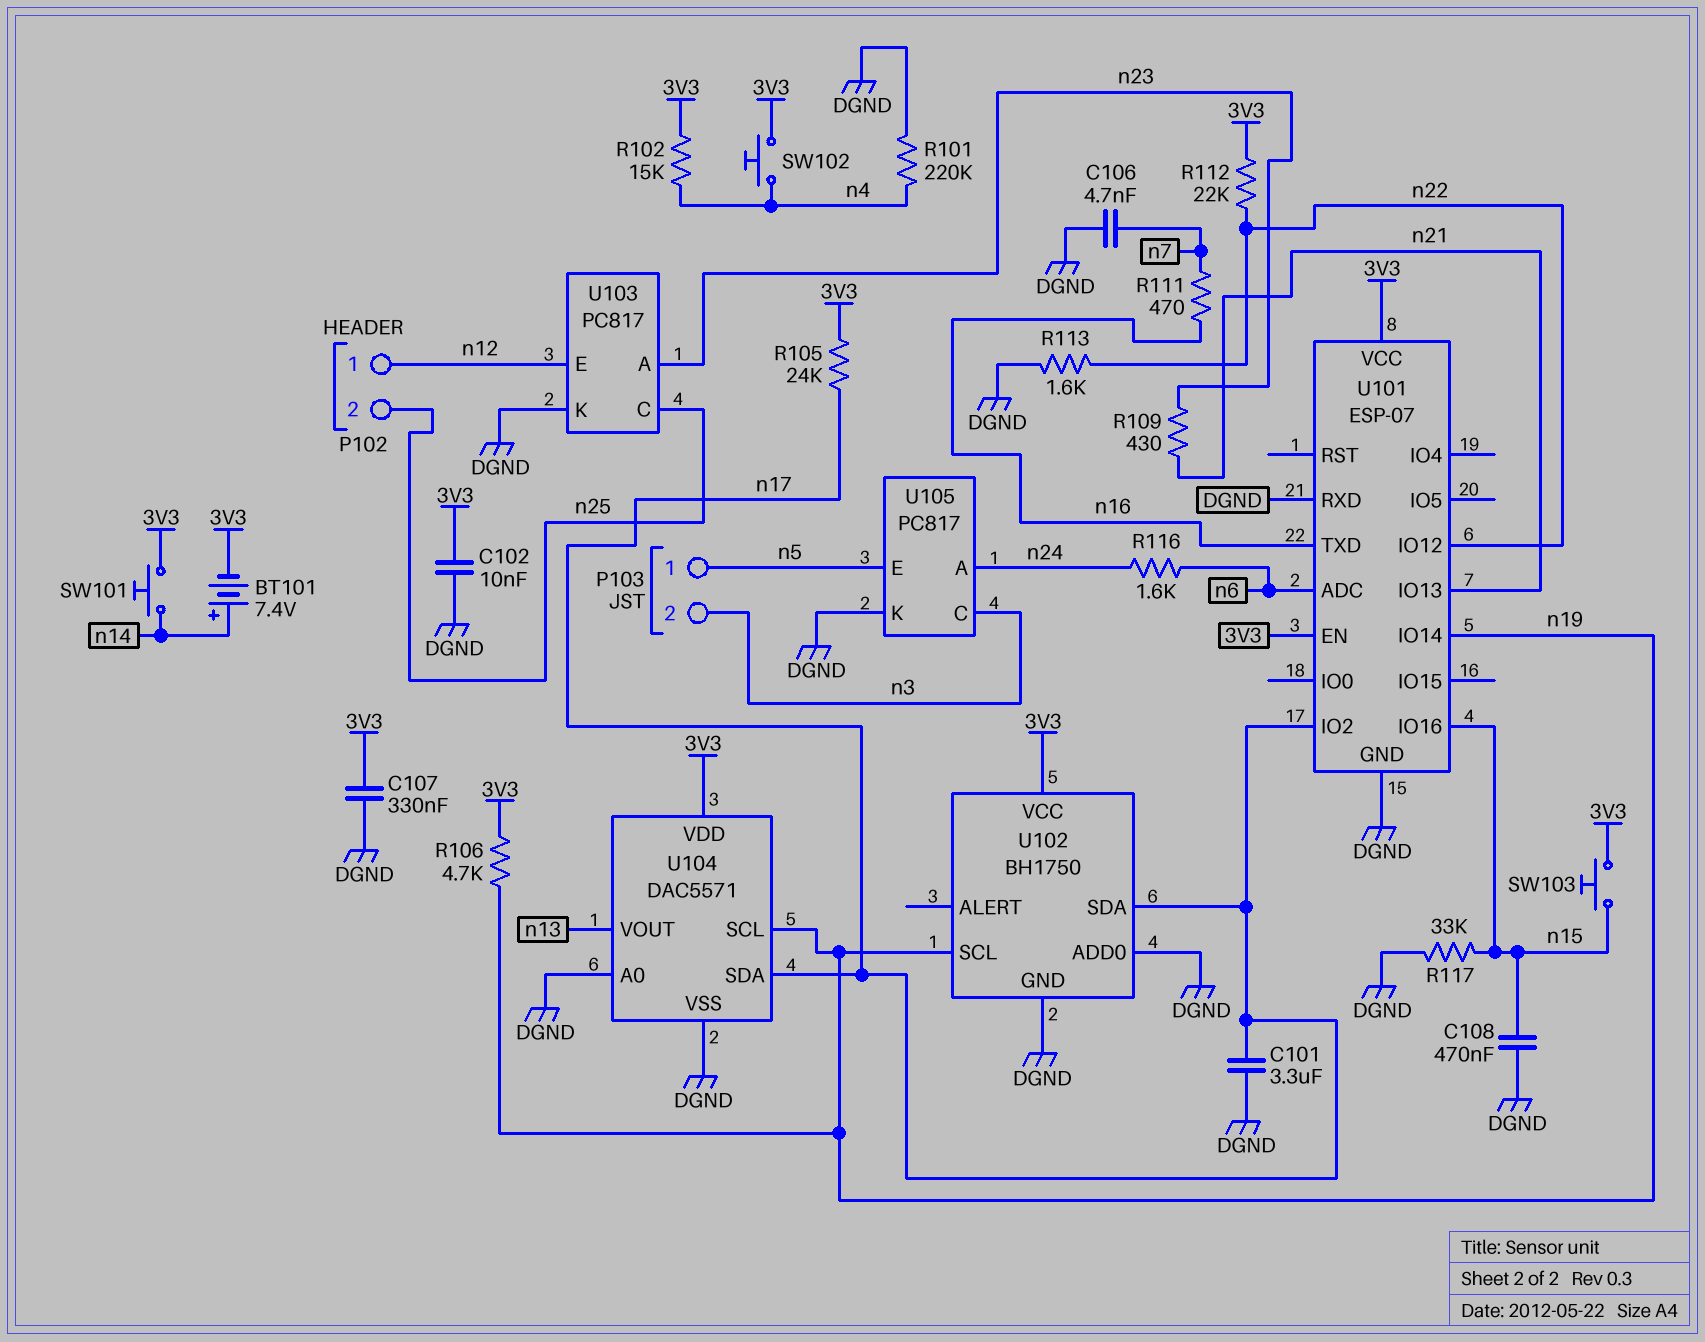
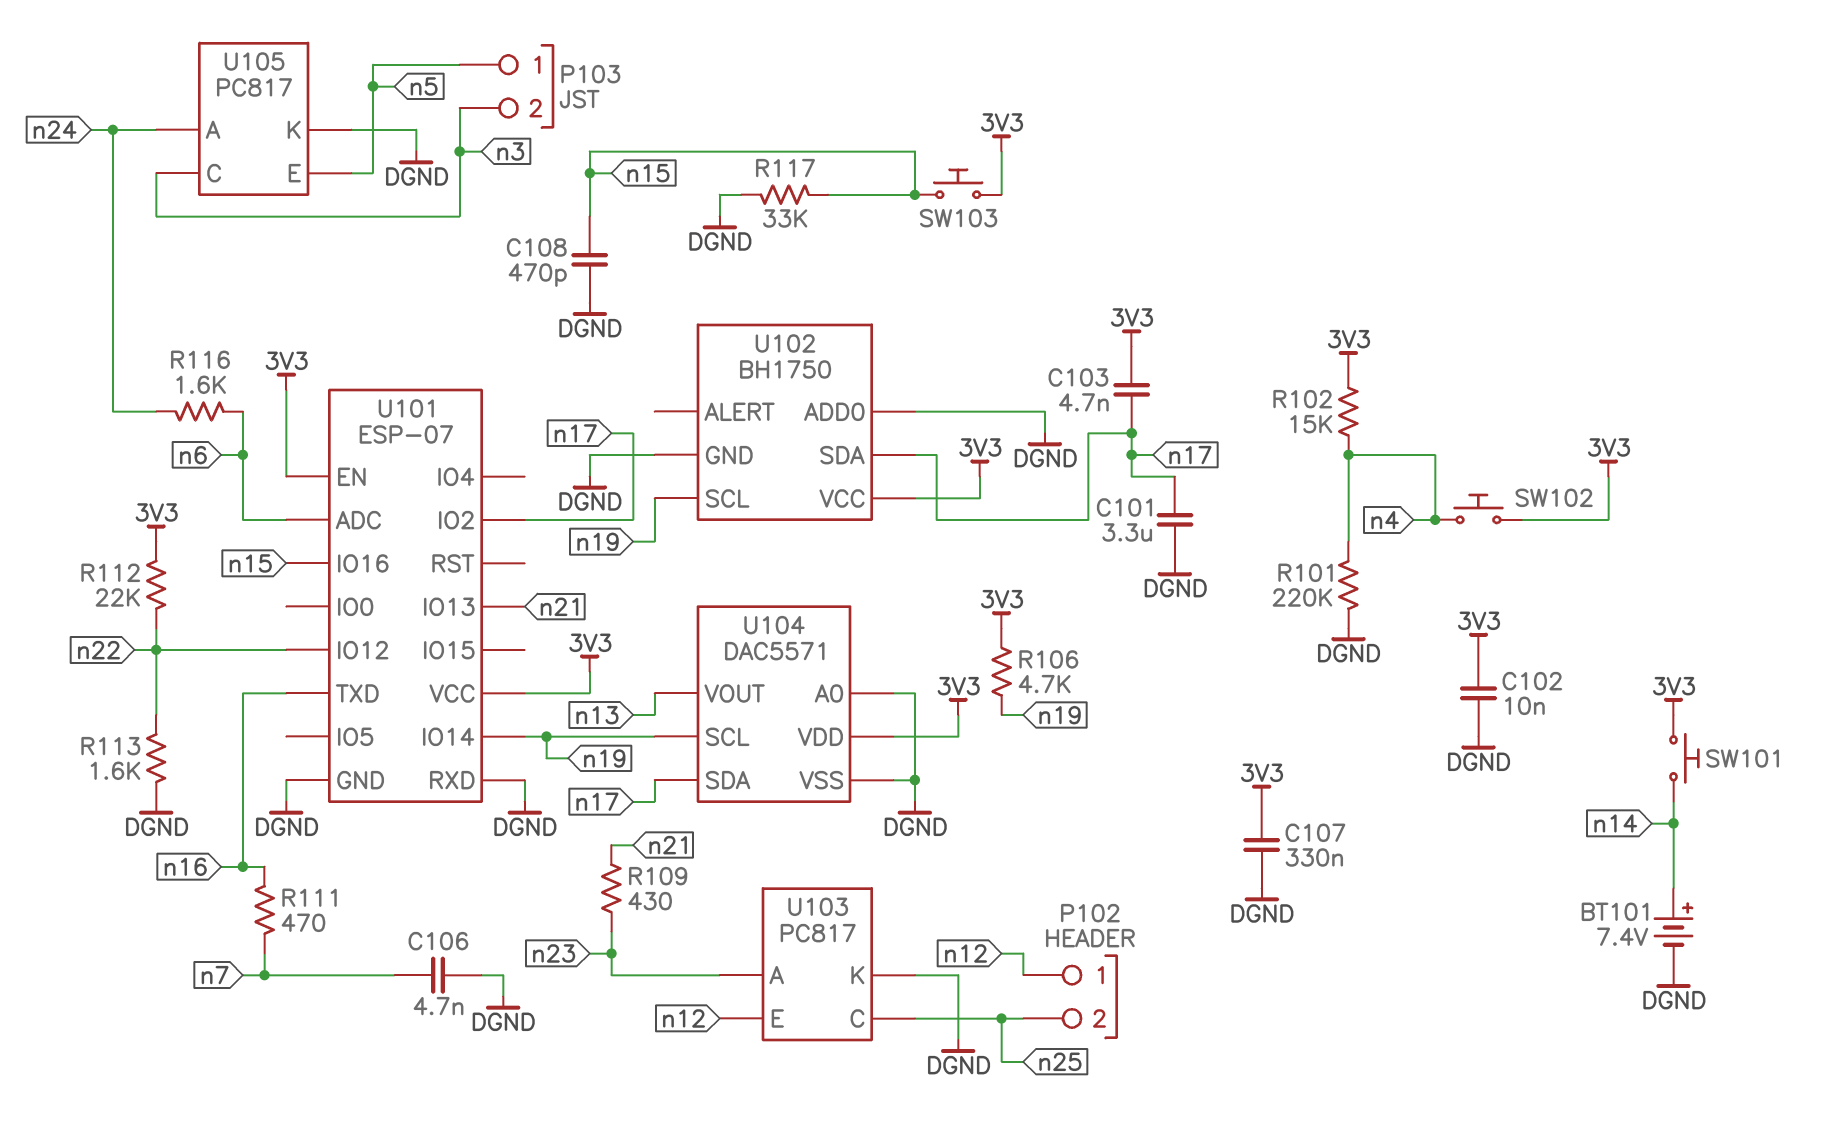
BT101: 7.4V (plus n14, minus 3V3) -> 7.4V (plus n14, minus DGND)
C103: none -> 4.7nF (3V3, n17)
C108: 470nF (DGND, n15) -> 470pF (DGND, n15)
R105: 24k (3V3, n17) -> none

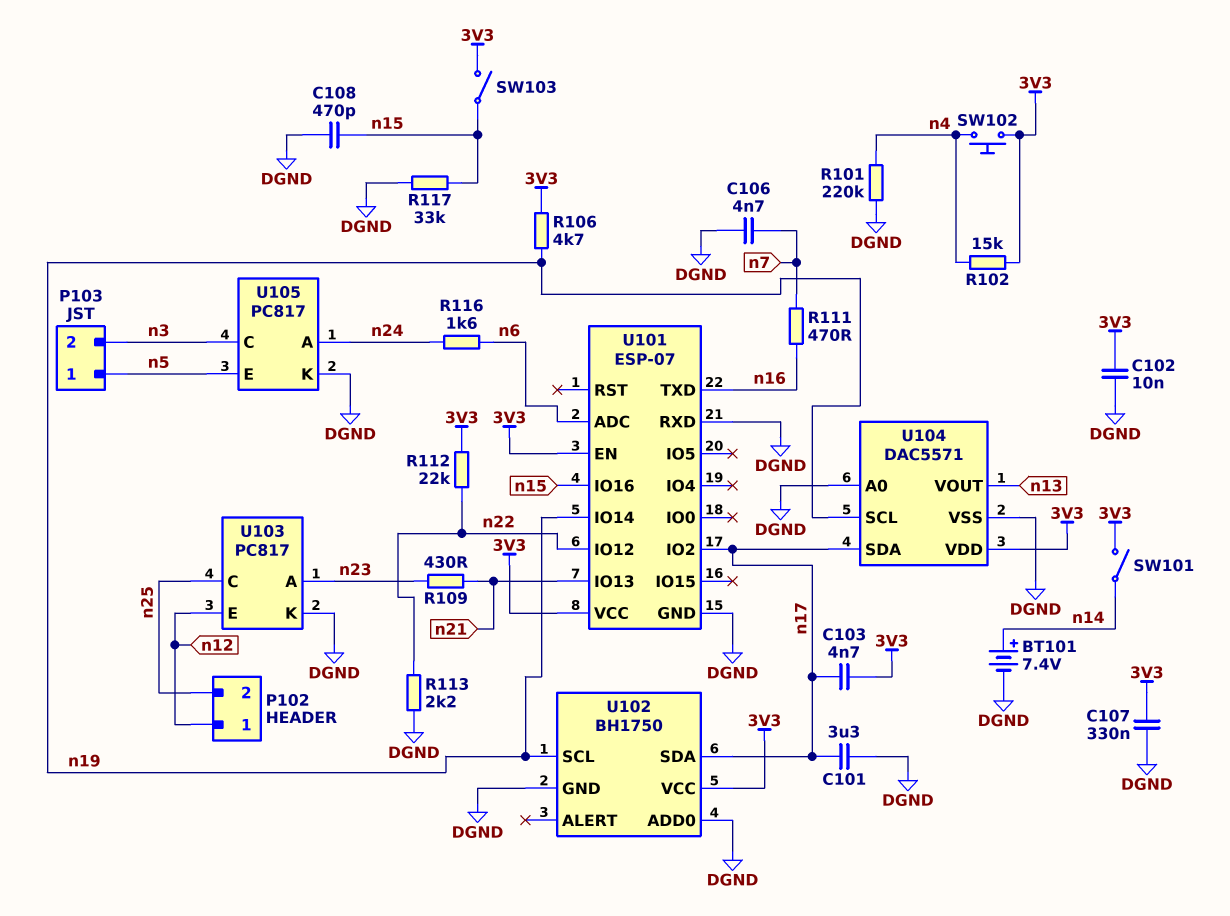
R113: 1.6k (DGND, n22) -> 2.2k (DGND, n22)
SW101: button (3V3, n14) -> switch (3V3, n14)
SW103: button (3V3, n15) -> switch (3V3, n15)

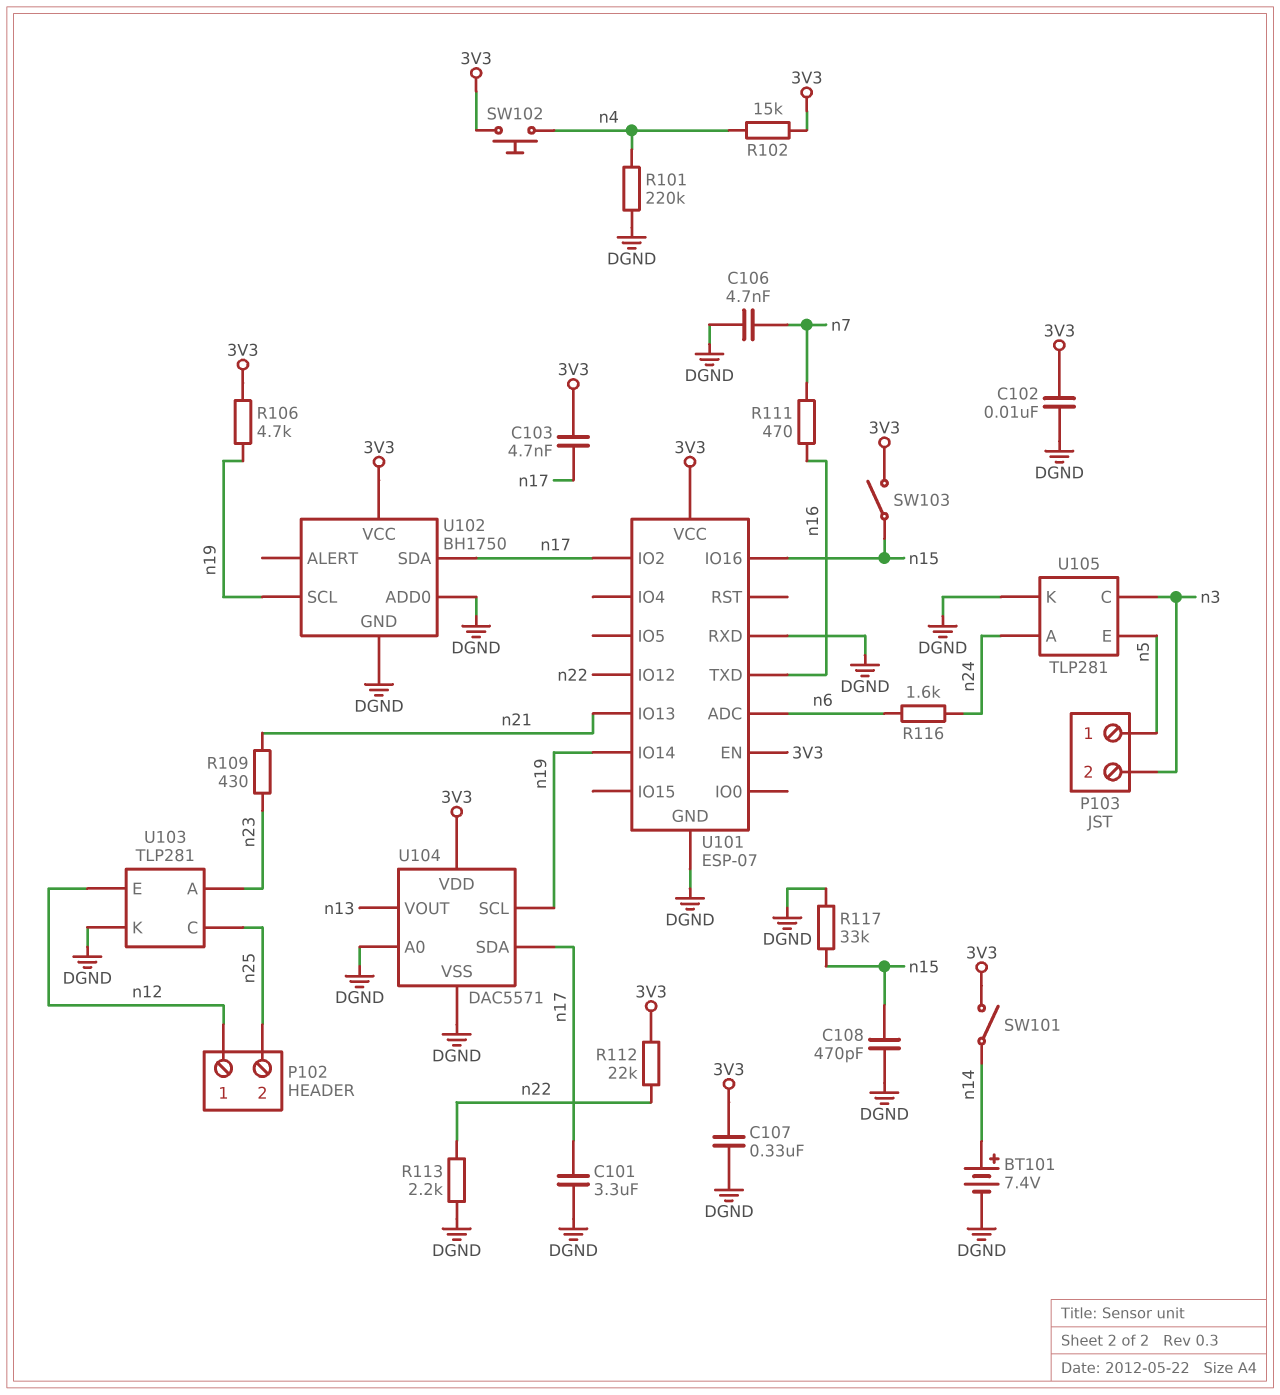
U103: PC817 -> TLP281
U105: PC817 -> TLP281

